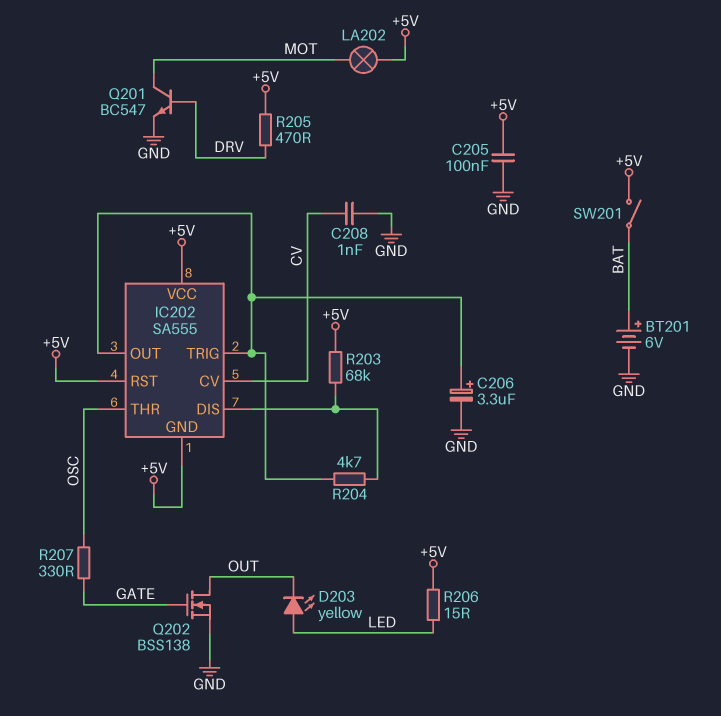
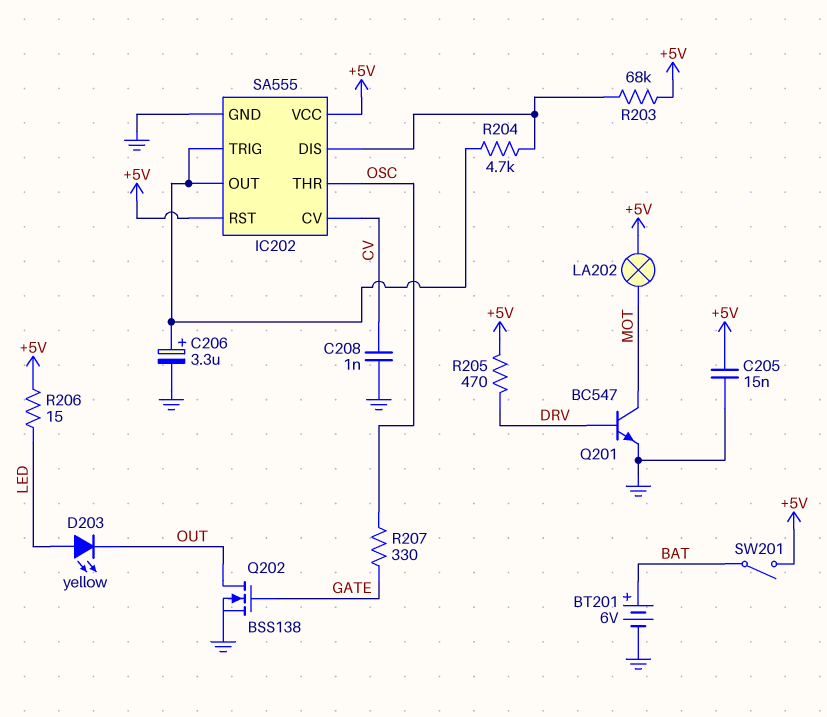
C205: 100nF (+5V, GND) -> 15nF (+5V, GND)
IC202 pin GND: +5V -> GND

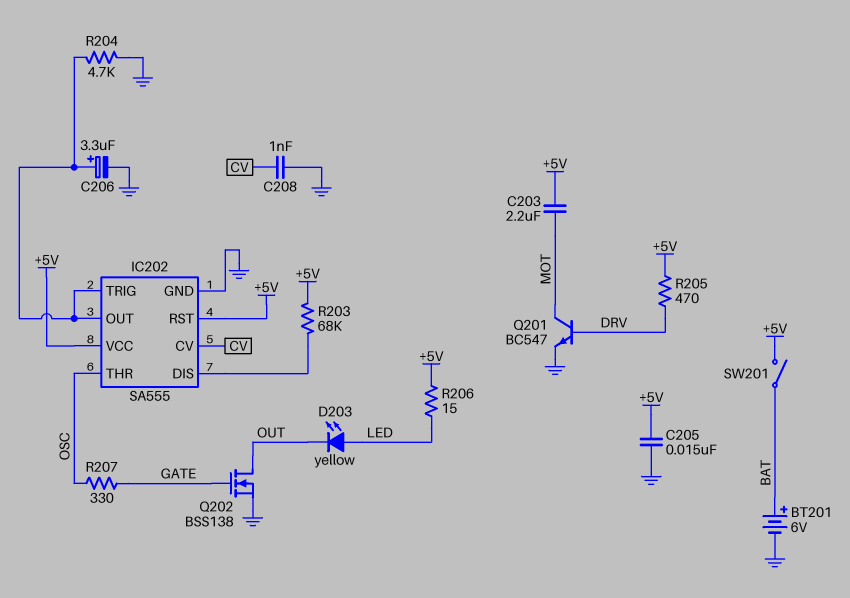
C203: none -> 2.2uF (+5V, MOT)
LA202: lamp (+5V, MOT) -> none
R204: 4.7k (IC202/DIS, IC202/OUT) -> 4.7k (GND, IC202/OUT)

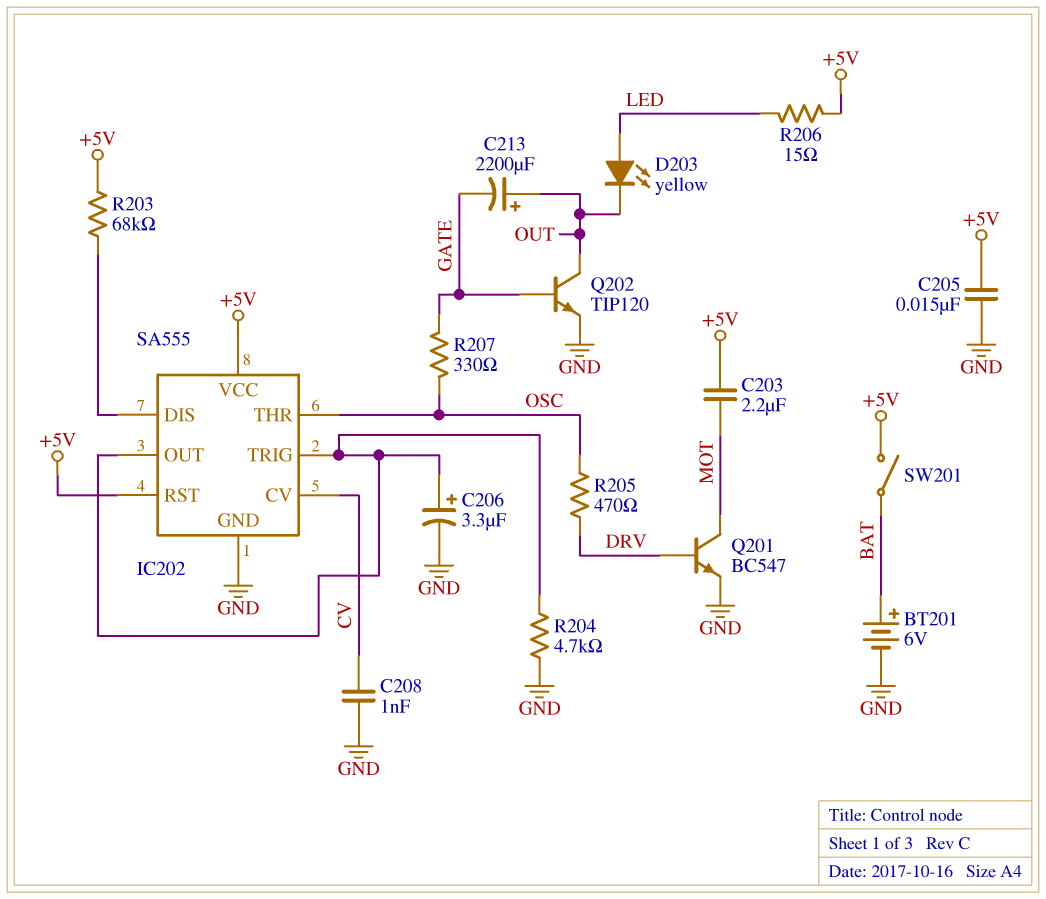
C213: none -> 2200uF (plus OUT, minus GATE)
Q202: NMOS BSS138 (G GATE, D OUT, S GND) -> NPN TIP120 (B GATE, C OUT, E GND)
R205: 470 (+5V, DRV) -> 470 (DRV, OSC)

